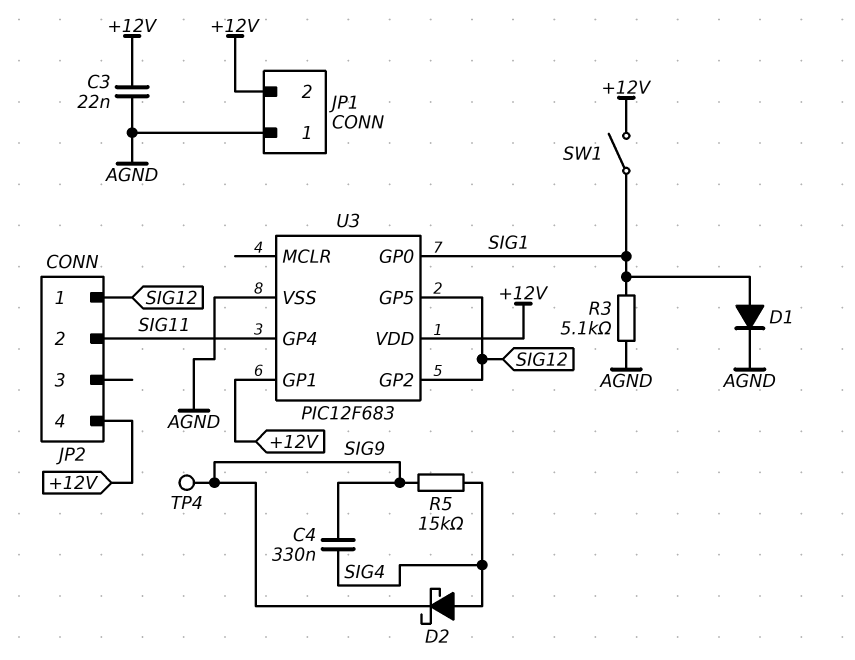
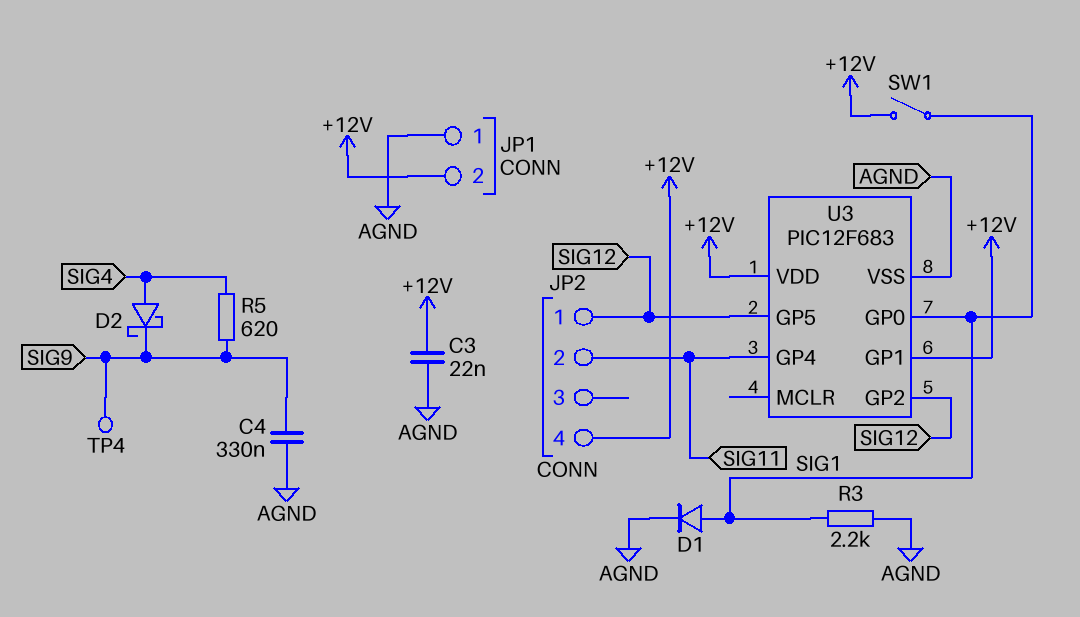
C4: 330nF (SIG4, SIG9) -> 330nF (AGND, SIG9)
R3: 5.1k (AGND, SIG1) -> 2.2k (AGND, SIG1)
R5: 15k (SIG4, SIG9) -> 620 (SIG4, SIG9)

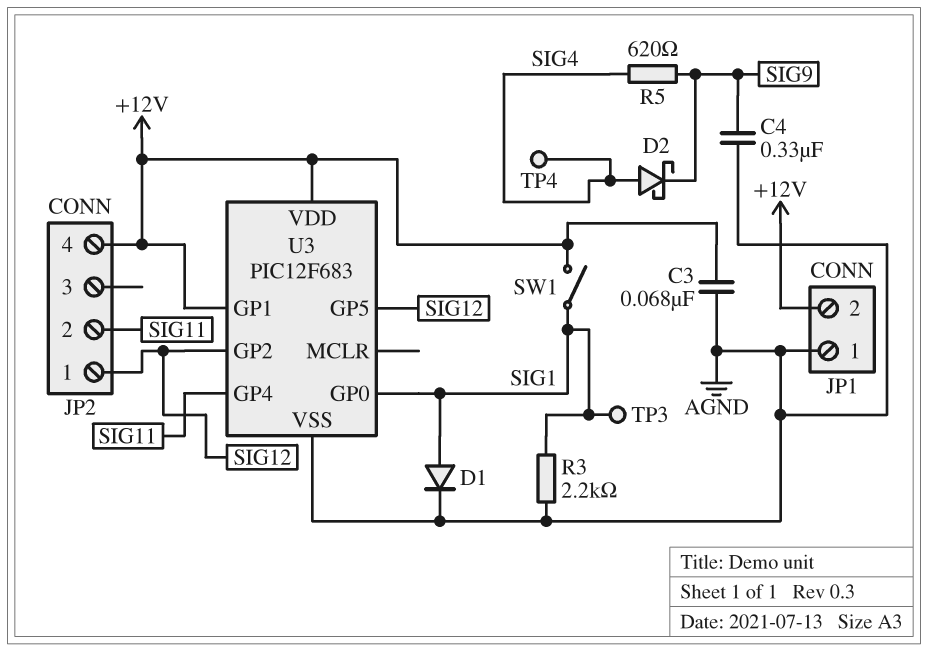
C3: 22nF (+12V, AGND) -> 68nF (+12V, AGND)
TP3: none -> test point (SIG1)
TP4: test point (SIG9) -> test point (SIG4)

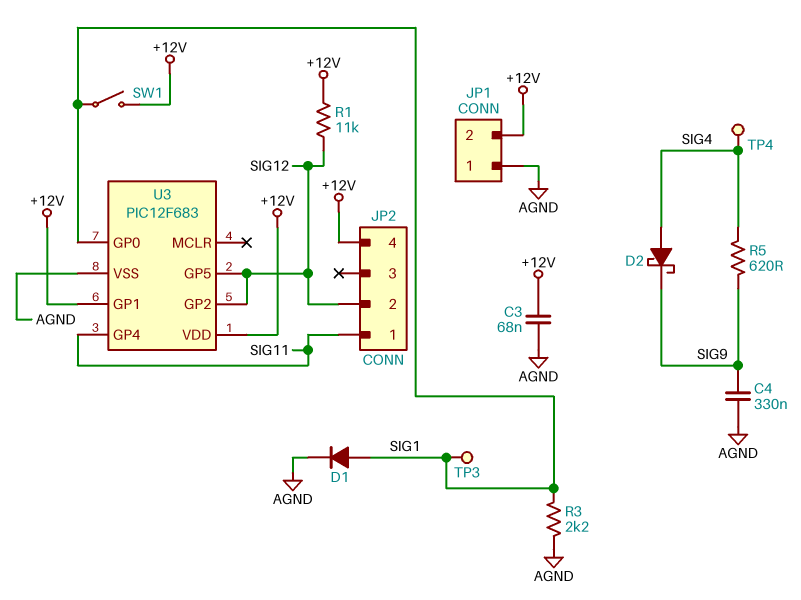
JP2 pin 1: SIG12 -> SIG11
JP2 pin 2: SIG11 -> SIG12
R1: none -> 11k (+12V, SIG12)

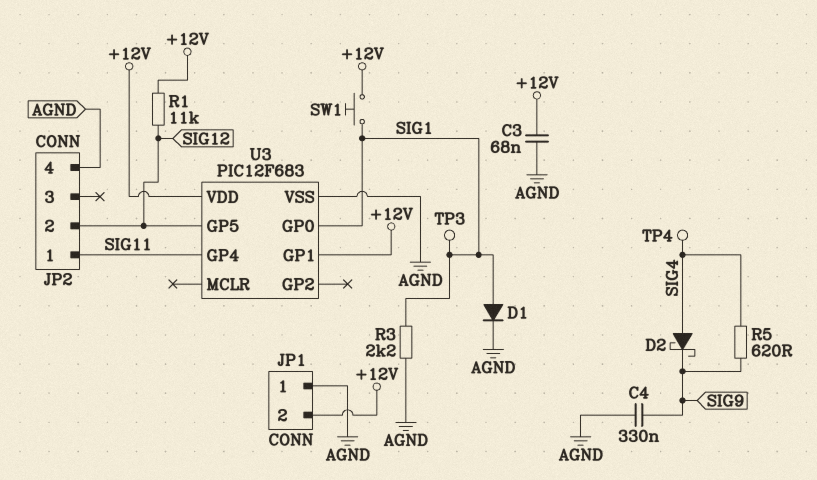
JP2 pin 4: +12V -> AGND
SW1: switch (+12V, SIG1) -> button (+12V, SIG1)
U3 pin GP2: SIG12 -> none

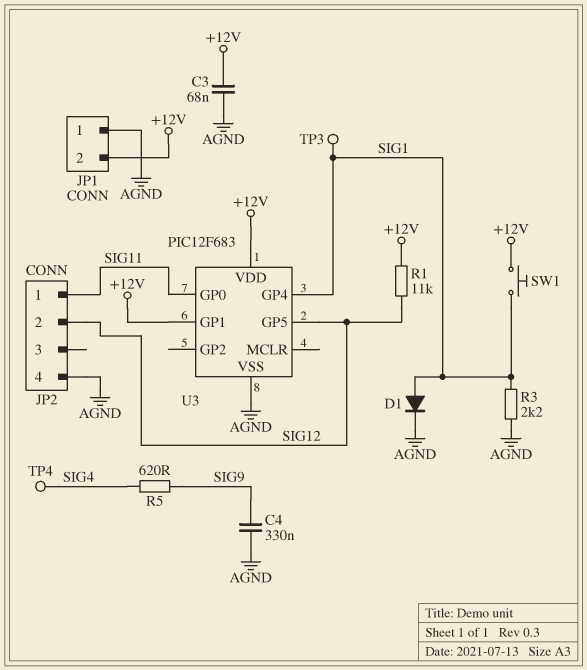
D2: schottky (A SIG4, K SIG9) -> none
U3 pin GP0: SIG1 -> SIG11
U3 pin GP4: SIG11 -> SIG1

